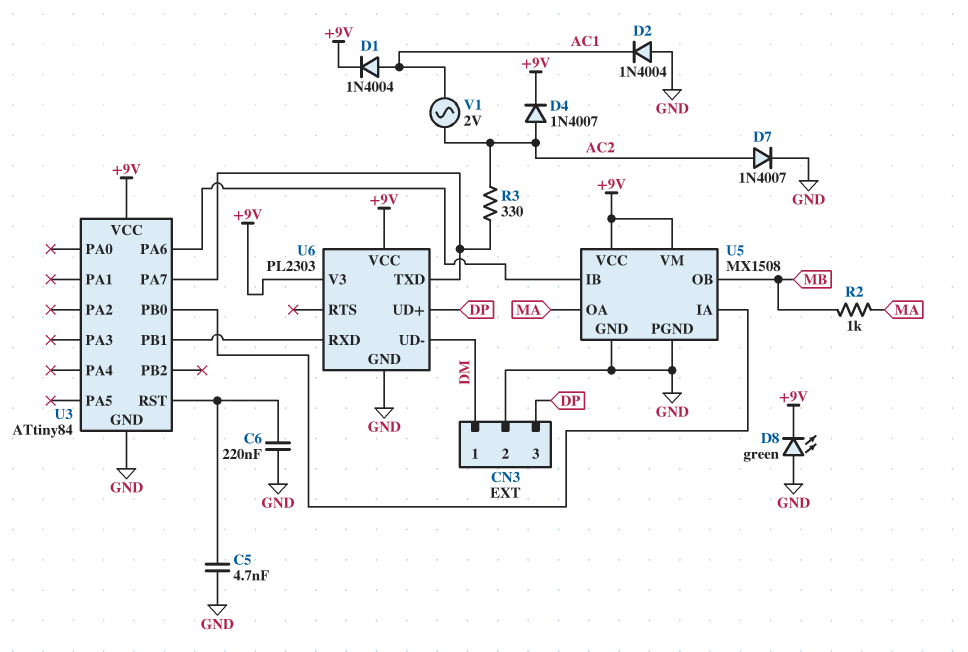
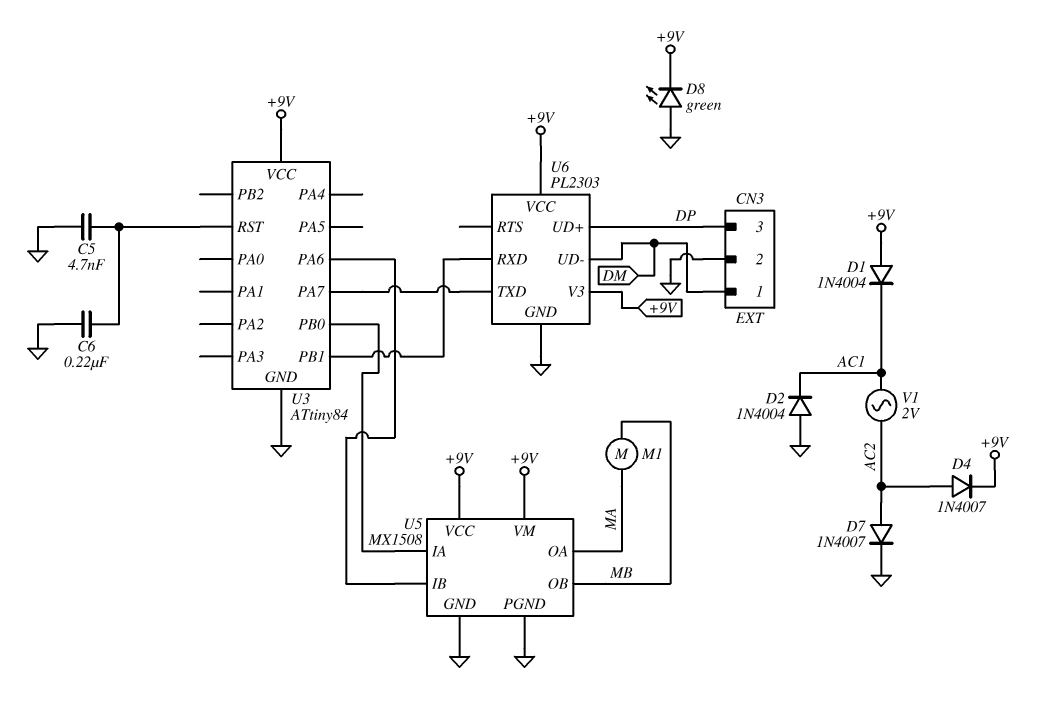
D1: diode 1N4004 (A AC1, K +9V) -> diode 1N4004 (A +9V, K AC1)
M1: none -> motor (MA, MB)
R2: 1k (MA, MB) -> none
R3: 330 (AC2, U3/PA7) -> none

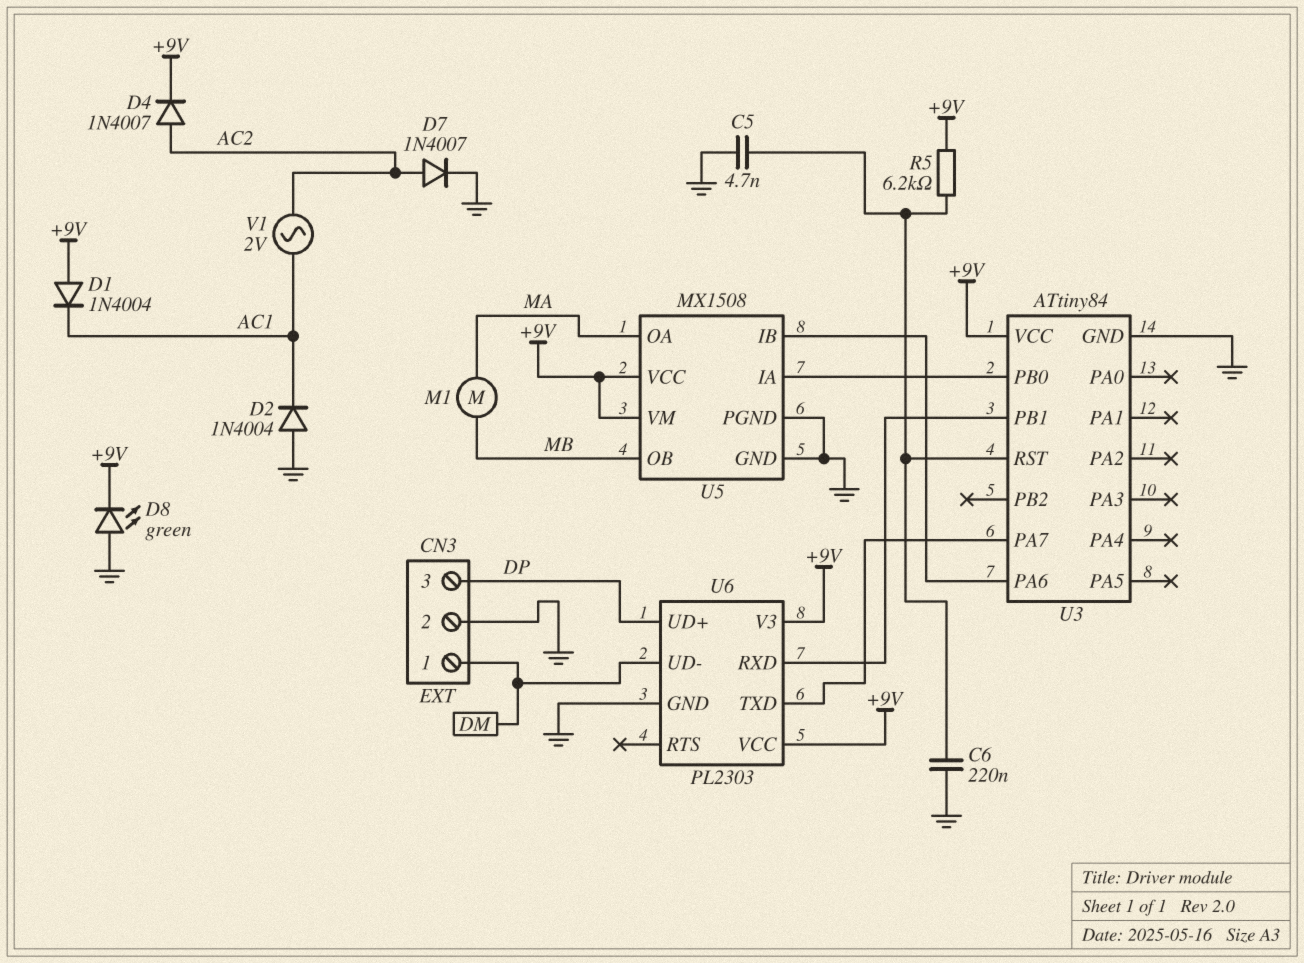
R5: none -> 6.2k (+9V, U3/RST)

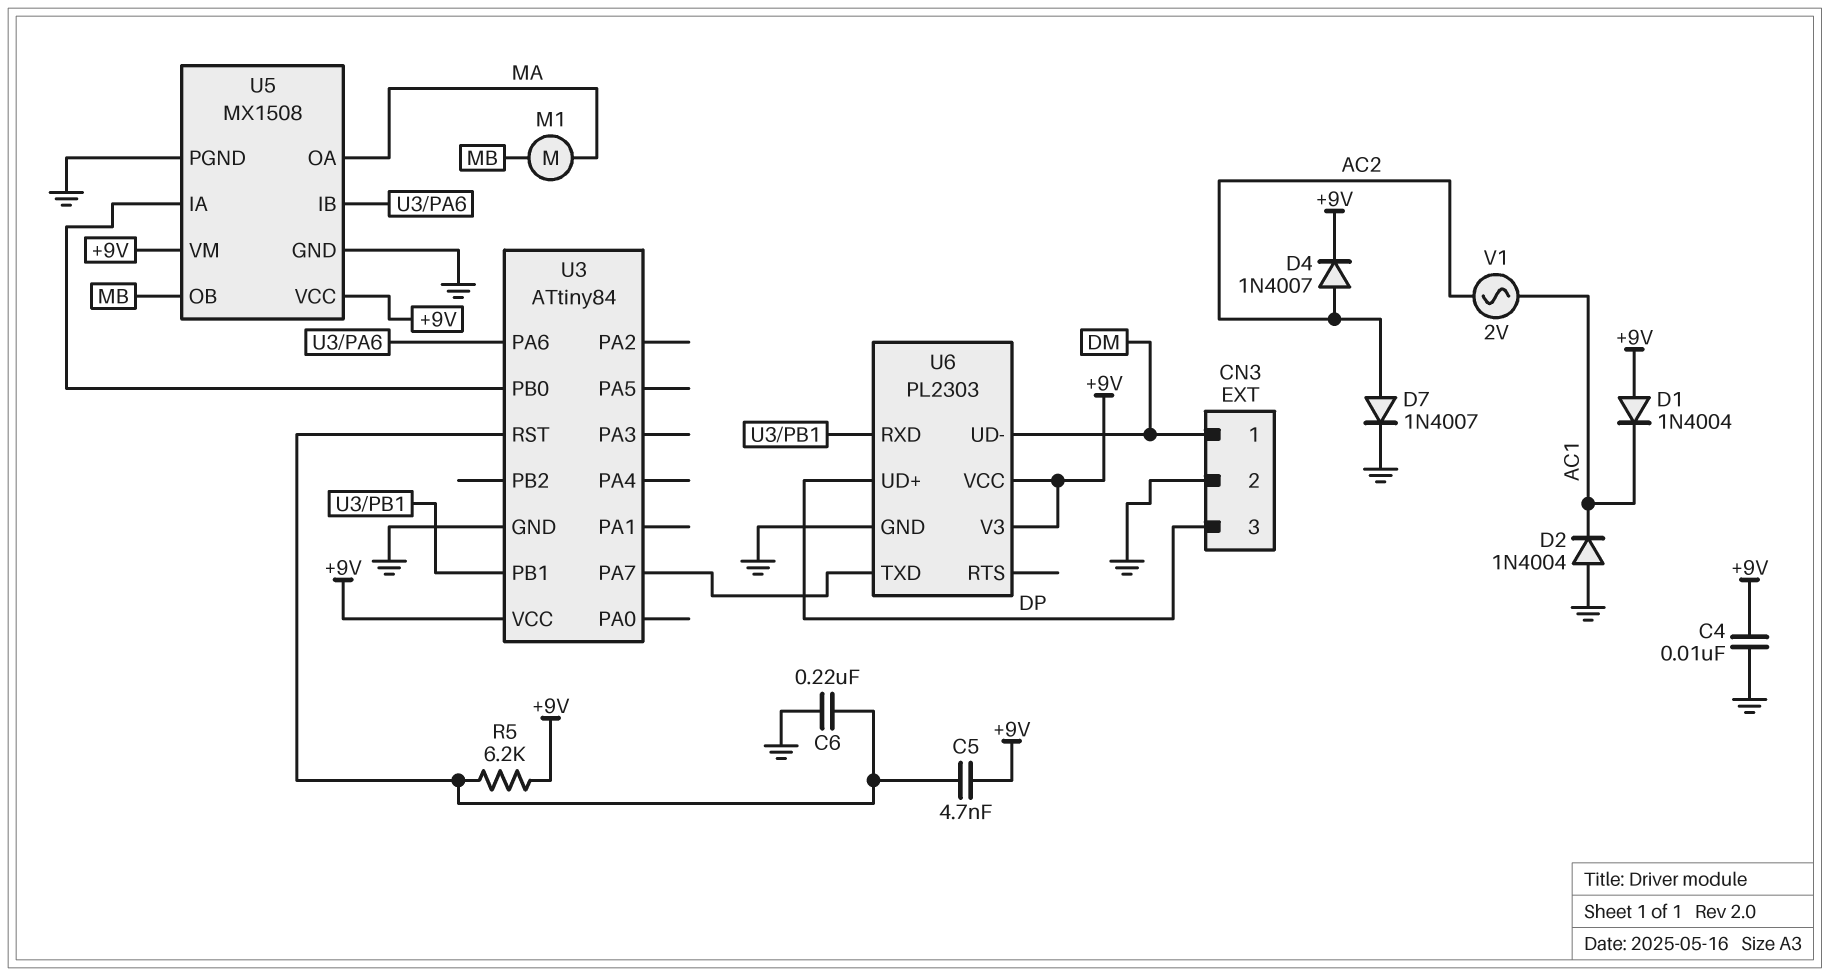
C4: none -> 10nF (+9V, GND)
C5: 4.7nF (GND, U3/RST) -> 4.7nF (+9V, U3/RST)
D8: LED green (A GND, K +9V) -> none

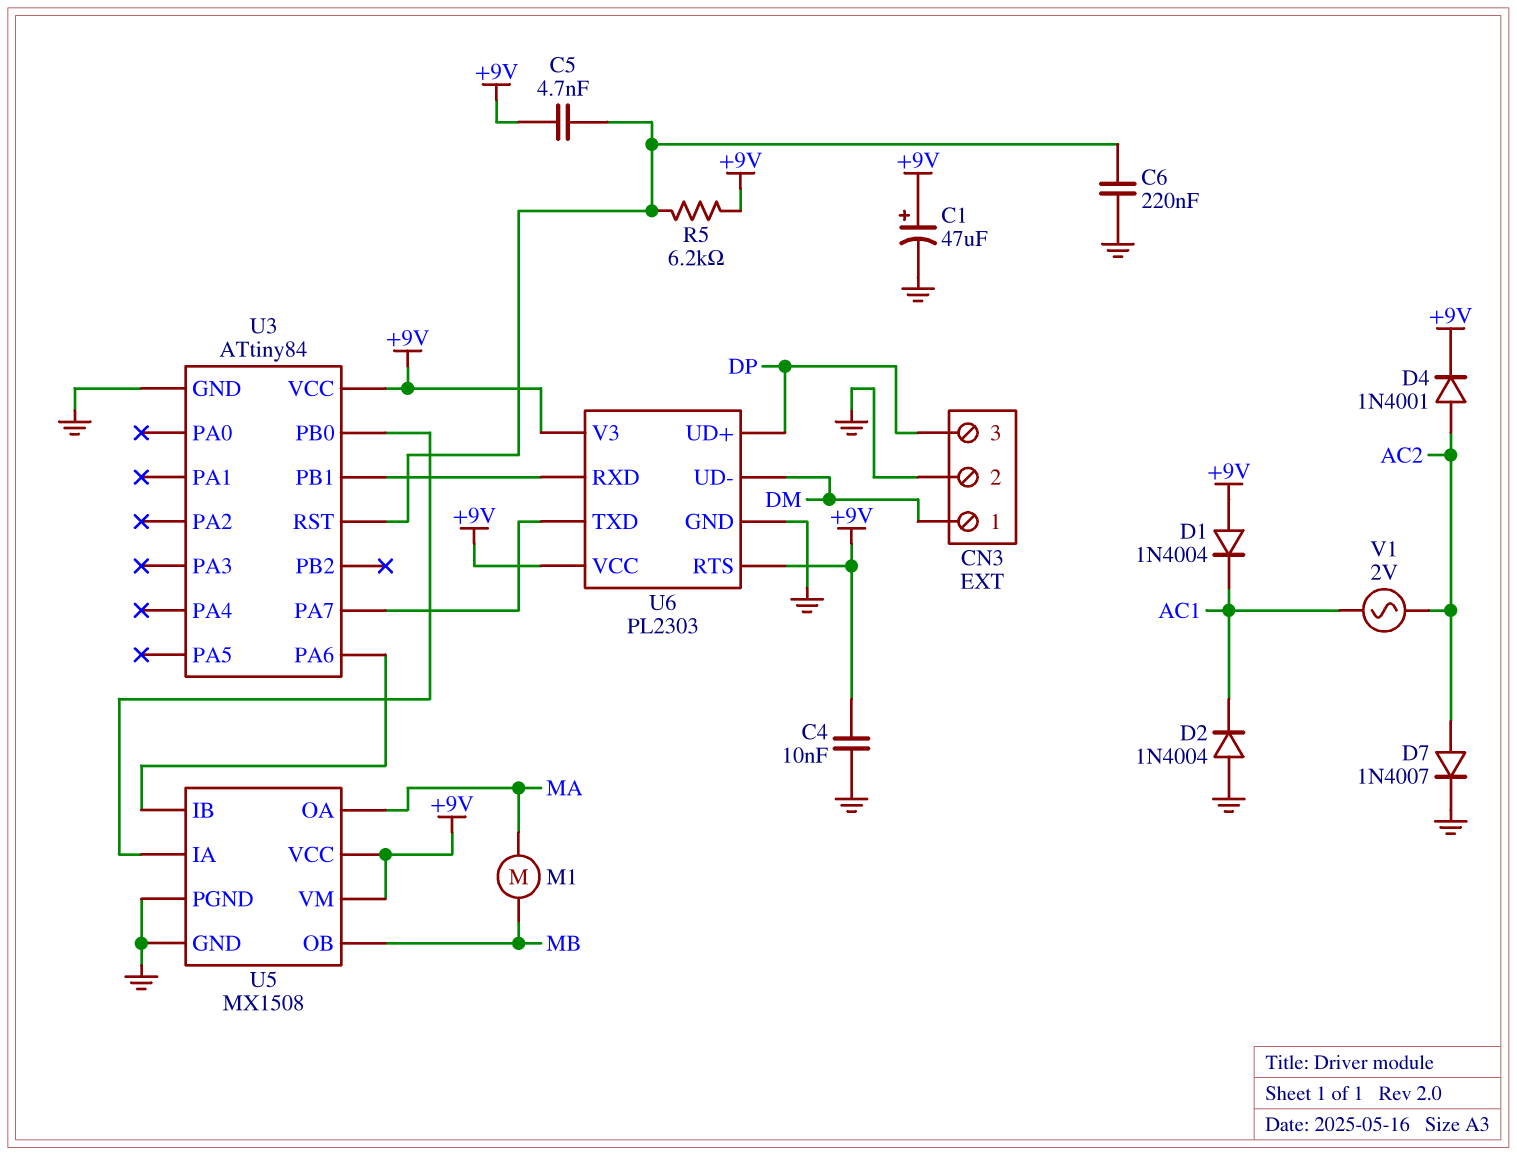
C1: none -> 47uF (plus +9V, minus GND)
D4: diode 1N4007 (A AC2, K +9V) -> diode 1N4001 (A AC2, K +9V)
U6 pin RTS: none -> +9V

